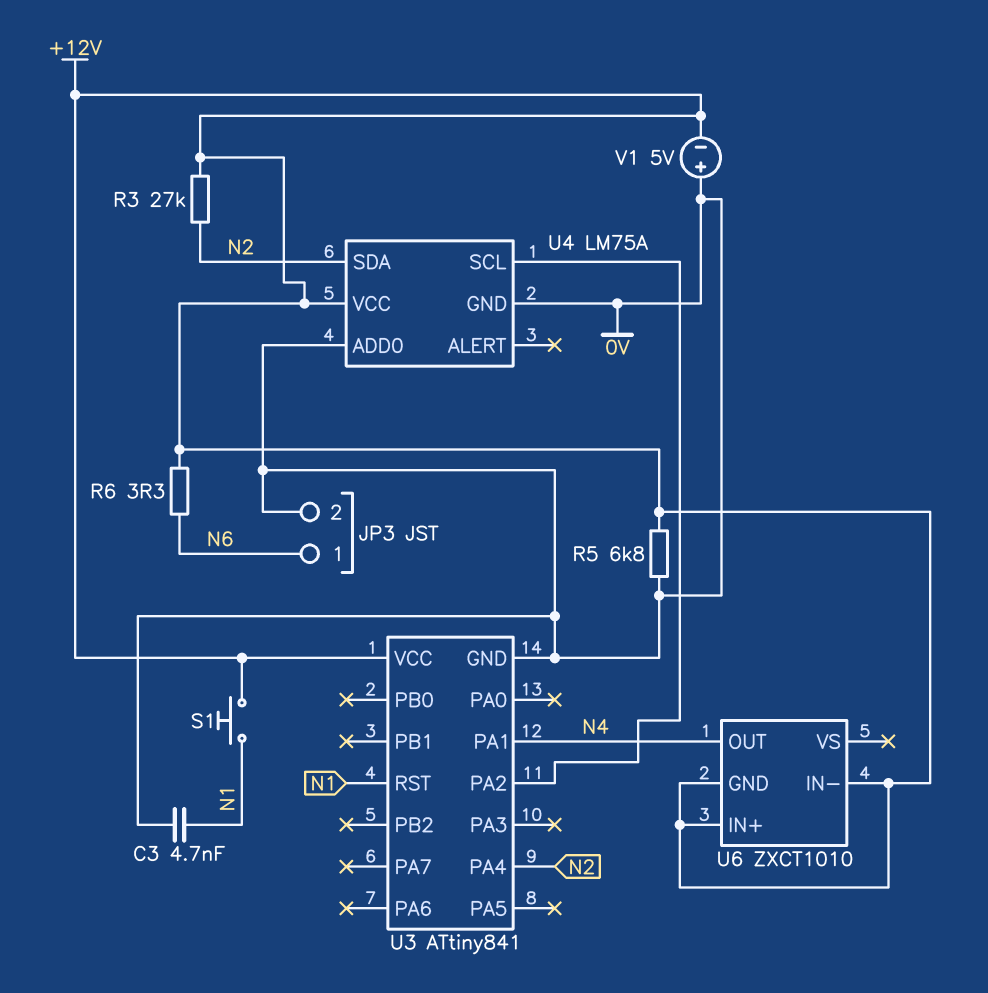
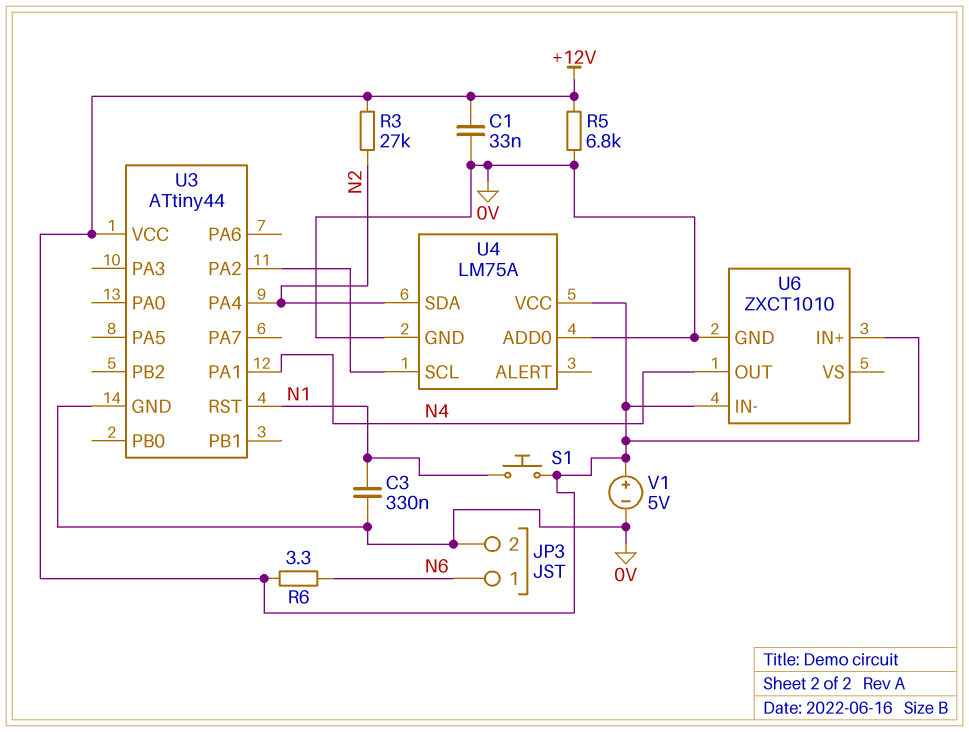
C1: none -> 33nF (+12V, 0V)
C3: 4.7nF (0V, N1) -> 330nF (0V, N1)
U3: ATtiny841 -> ATtiny44
U6 pin GND: +12V -> 0V
V1: 5V (plus 0V, minus +12V) -> 5V (plus +12V, minus 0V)

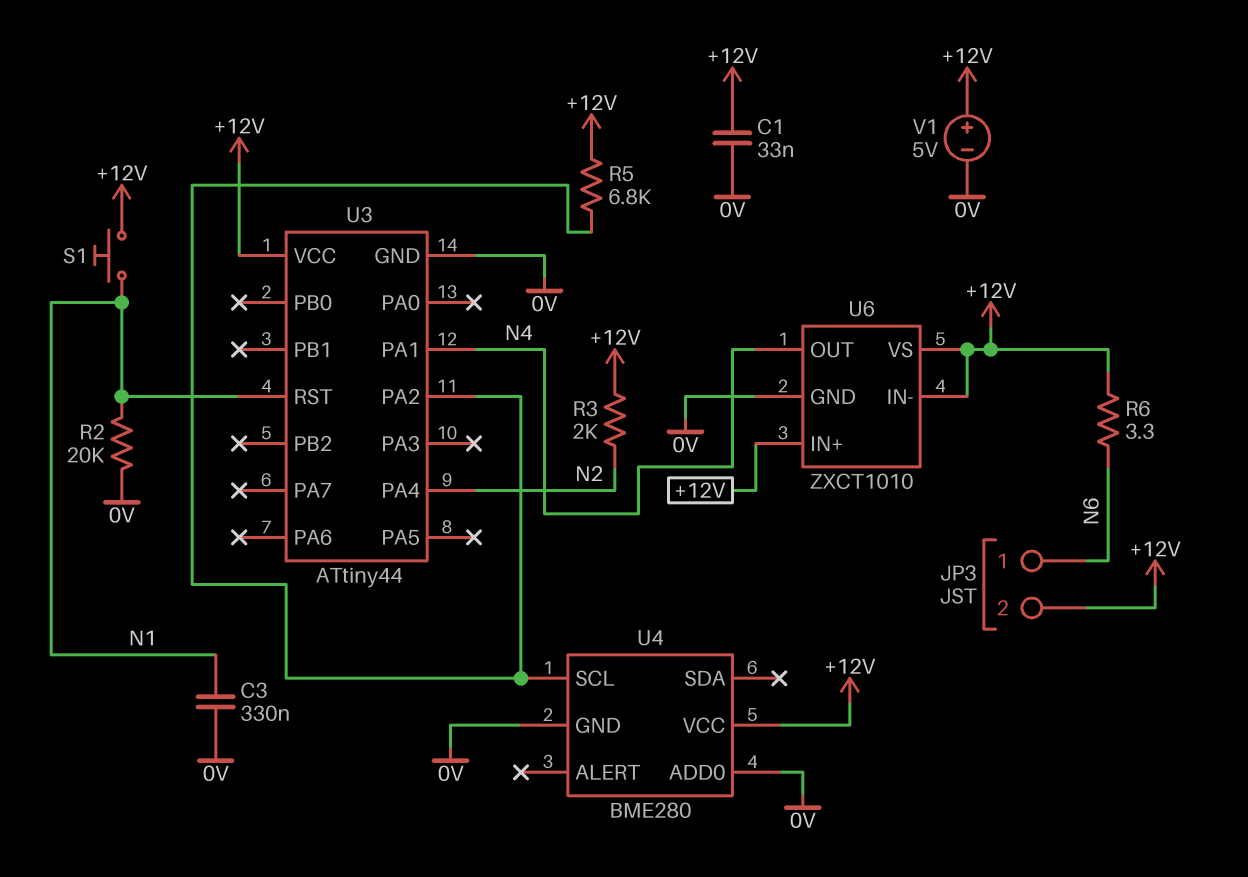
JP3 pin 2: 0V -> +12V
R2: none -> 20k (0V, N1)
R3: 27k (+12V, N2) -> 2k (+12V, N2)
R5: 6.8k (+12V, 0V) -> 6.8k (+12V, U3/PA2)
U4: LM75A -> BME280
U4 pin SDA: N2 -> none
U6 pin VS: none -> +12V

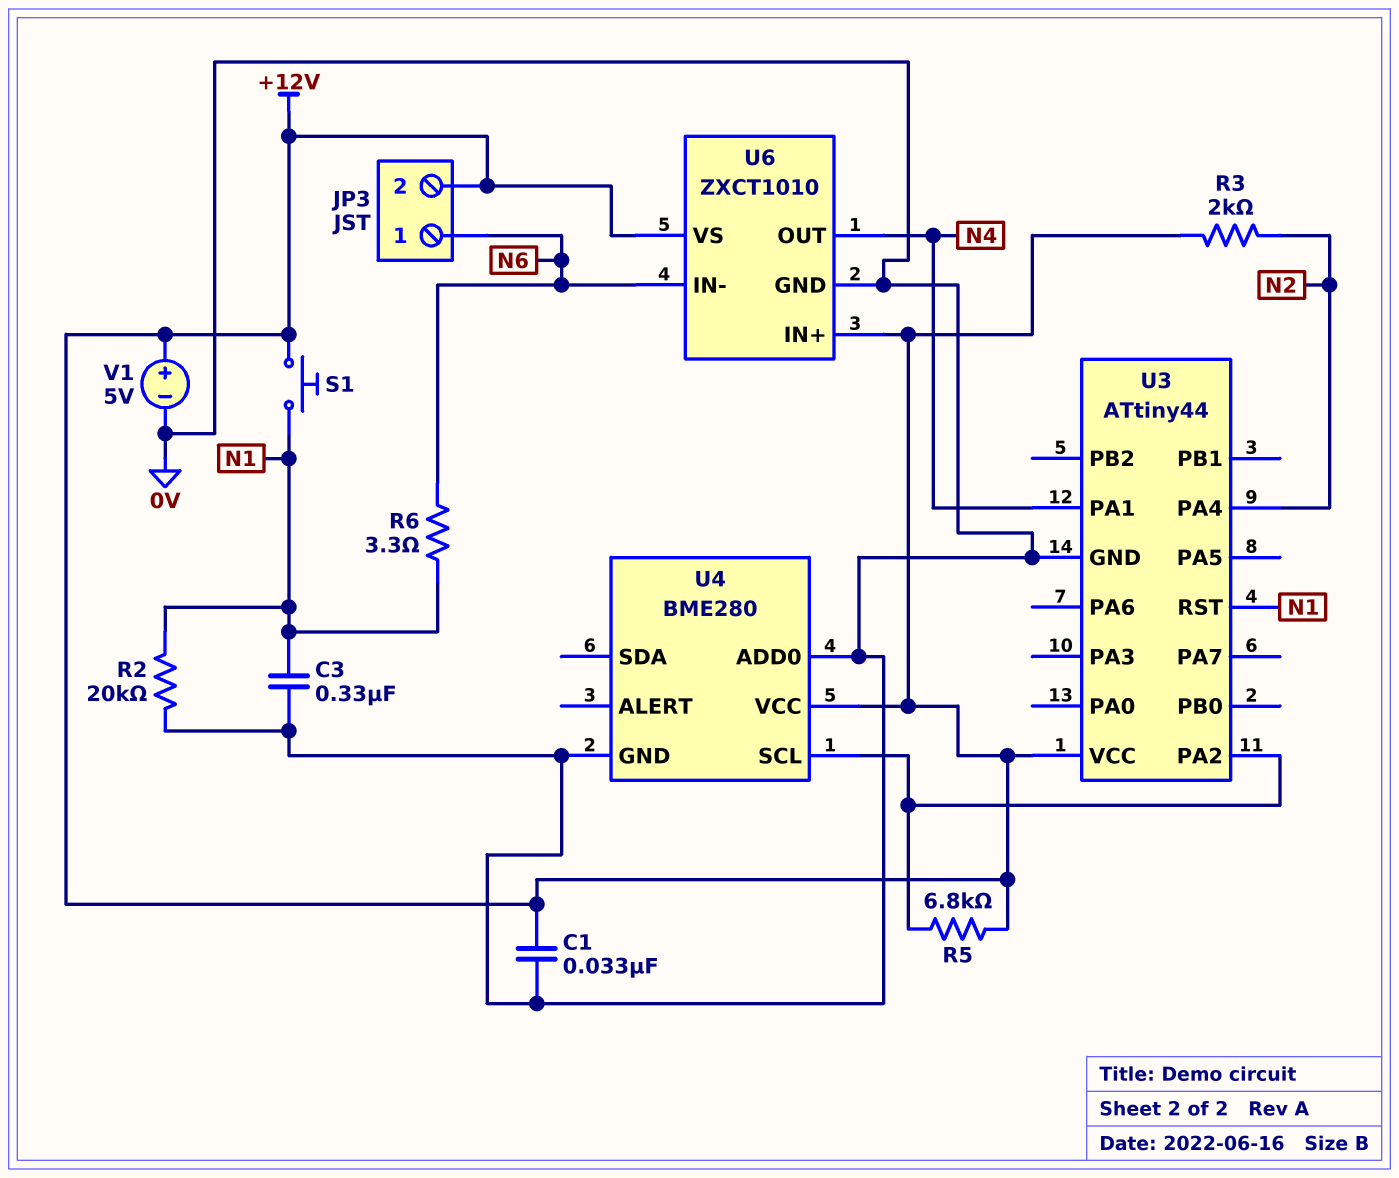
R6: 3.3 (+12V, N6) -> 3.3 (N1, N6)
U6 pin IN-: +12V -> N6

